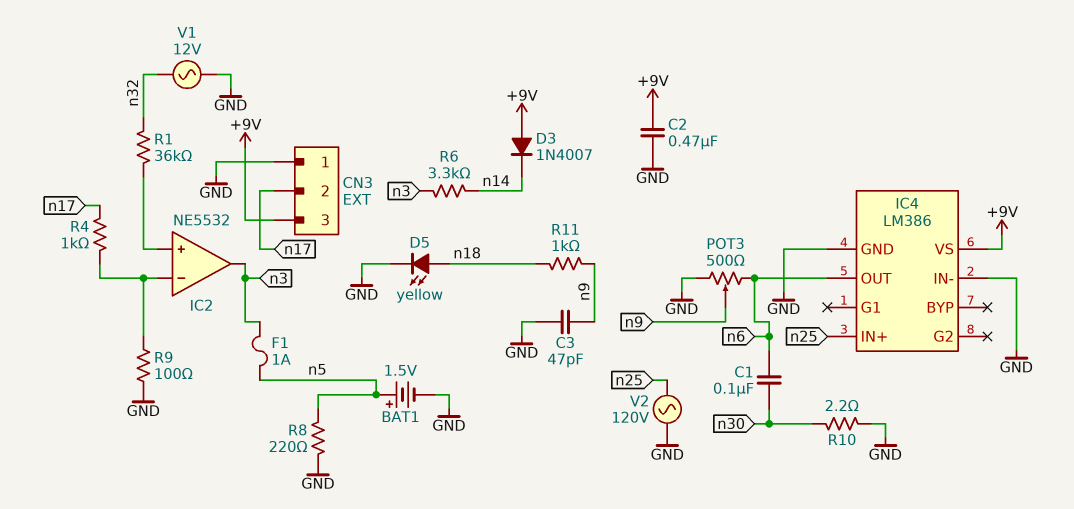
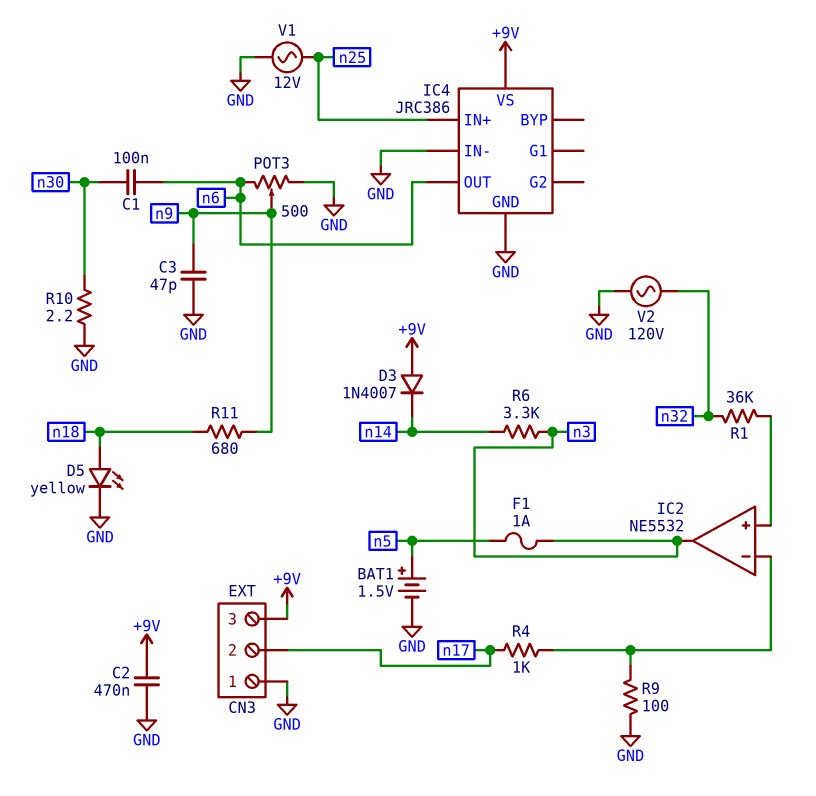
IC4: LM386 -> JRC386
R8: 220 (GND, n5) -> none
R11: 1k (n9, n18) -> 680 (n9, n18)
V1: AC 12V (GND, n32) -> AC 12V (GND, n25)
V2: AC 120V (GND, n25) -> AC 120V (GND, n32)

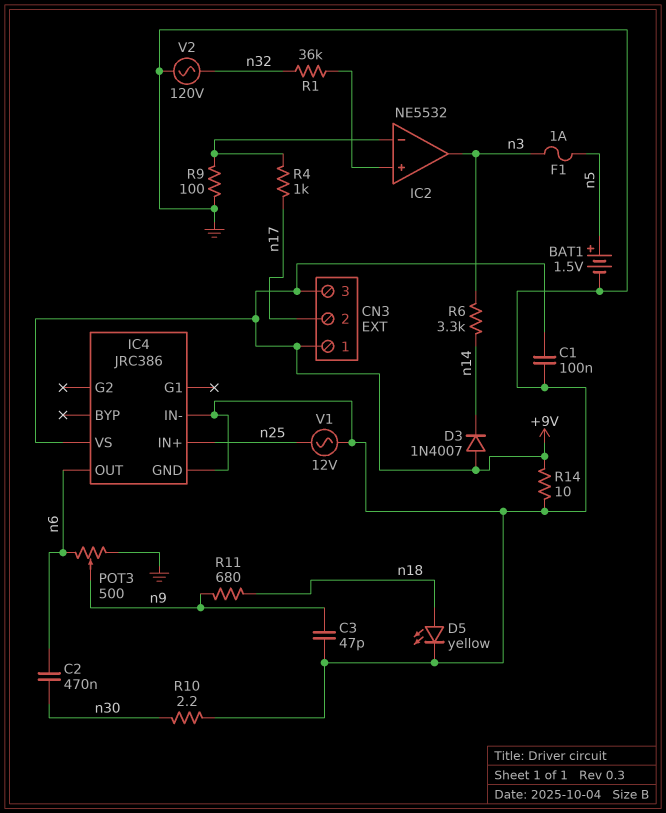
C1: 100nF (n6, n30) -> 100nF (+9V, GND)
C2: 470nF (+9V, GND) -> 470nF (n6, n30)
CN3 pin 1: GND -> +9V
R14: none -> 10 (+9V, GND)

